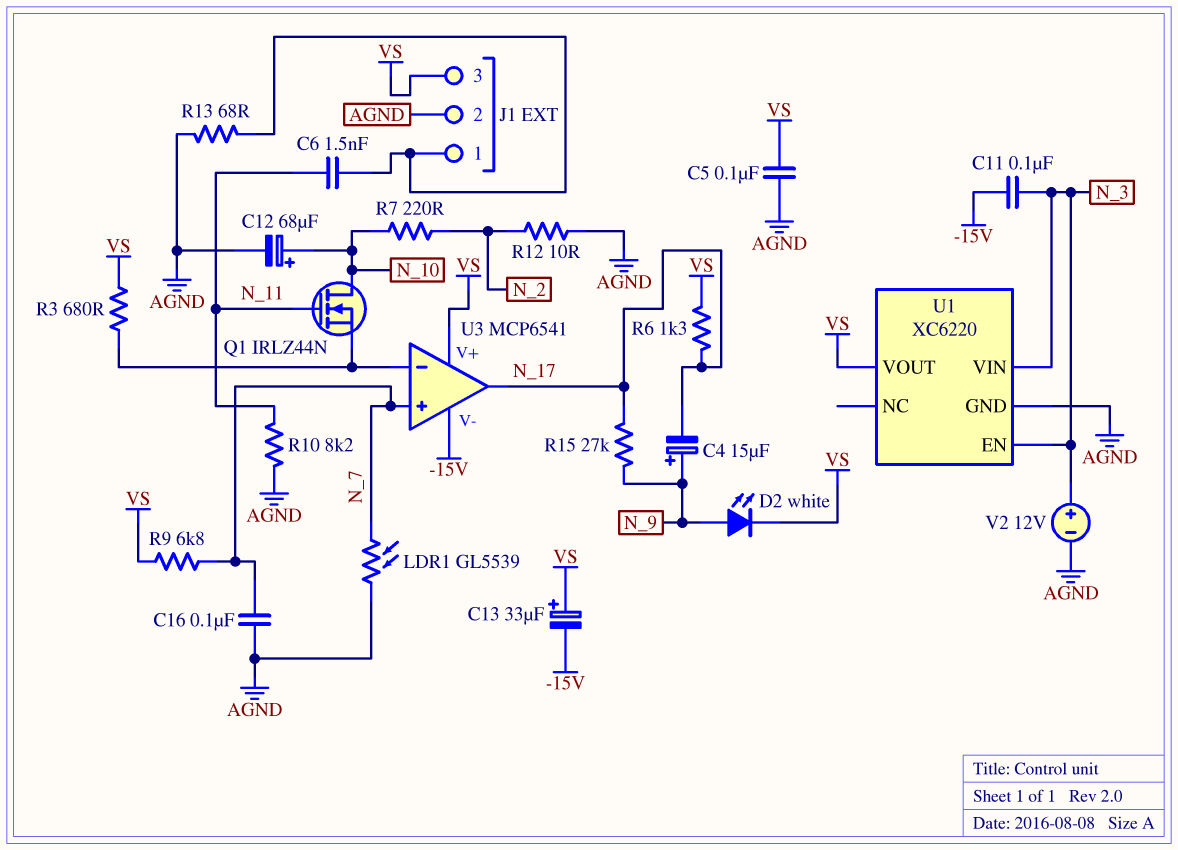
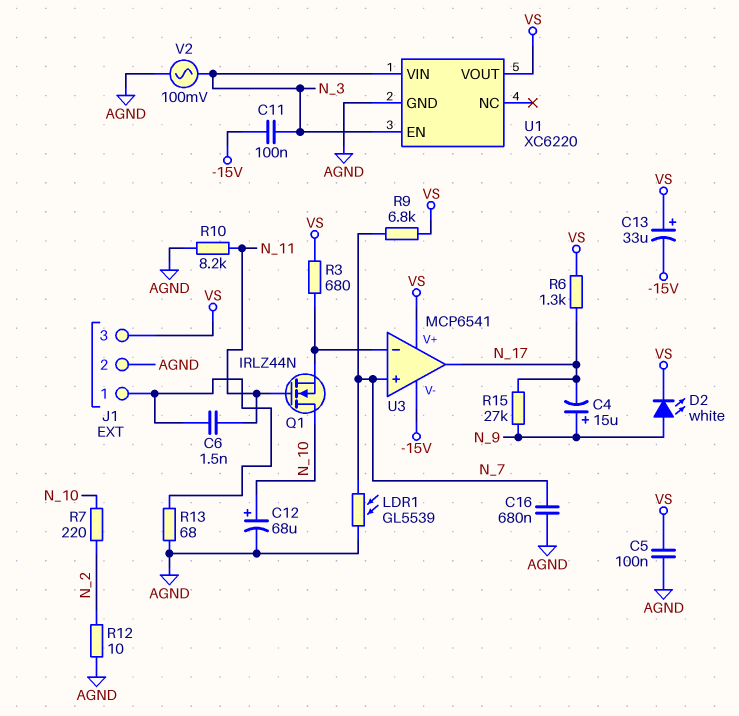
C16: 100nF (AGND, N_7) -> 680nF (AGND, N_7)
V2: 12V (plus N_3, minus AGND) -> AC 100mV (AGND, N_3)

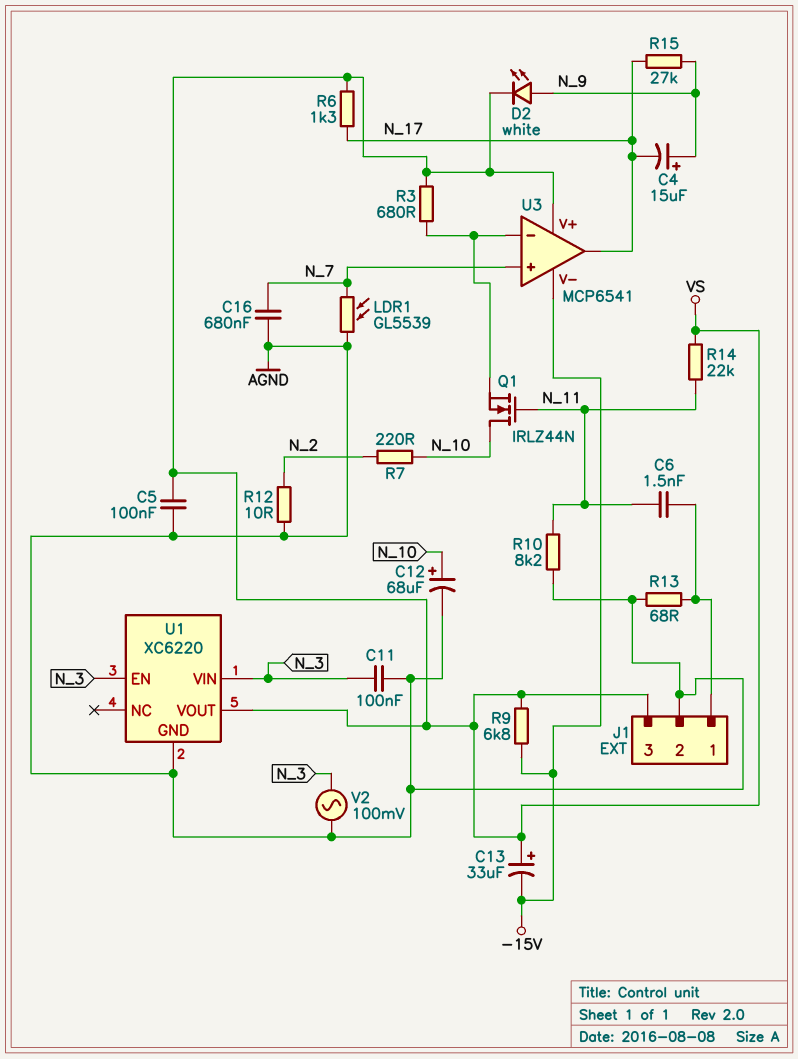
C11: 100nF (-15V, N_3) -> 100nF (AGND, N_3)
R9: 6.8k (N_7, VS) -> 6.8k (-15V, VS)
R14: none -> 22k (N_11, VS)

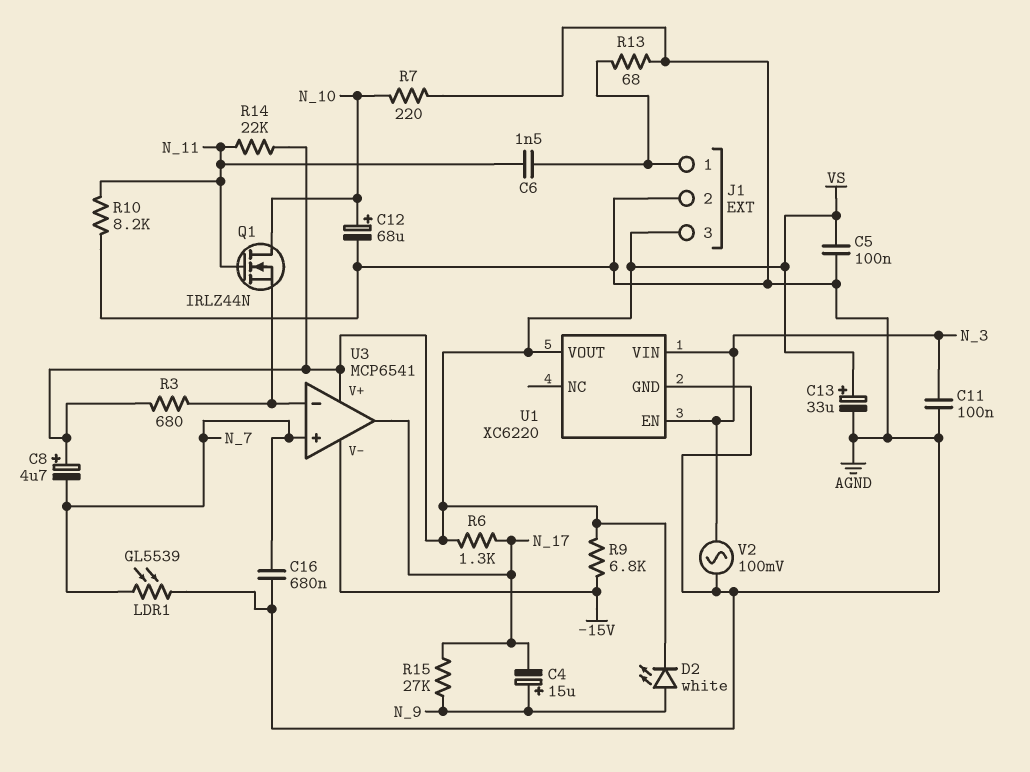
C8: none -> 4.7uF (plus VS, minus N_7)
C13: 33uF (plus VS, minus -15V) -> 33uF (plus VS, minus AGND)
R7: 220 (N_2, N_10) -> 220 (AGND, N_10)
R12: 10 (AGND, N_2) -> none

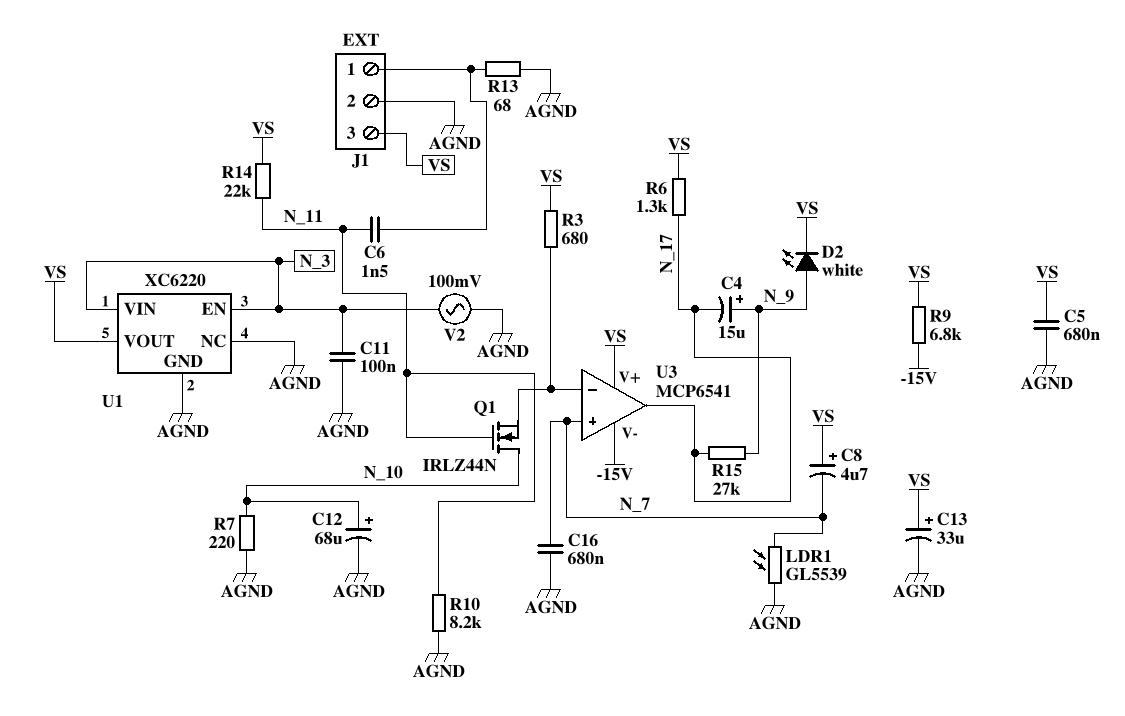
C5: 100nF (AGND, VS) -> 680nF (AGND, VS)
U1 pin NC: none -> AGND

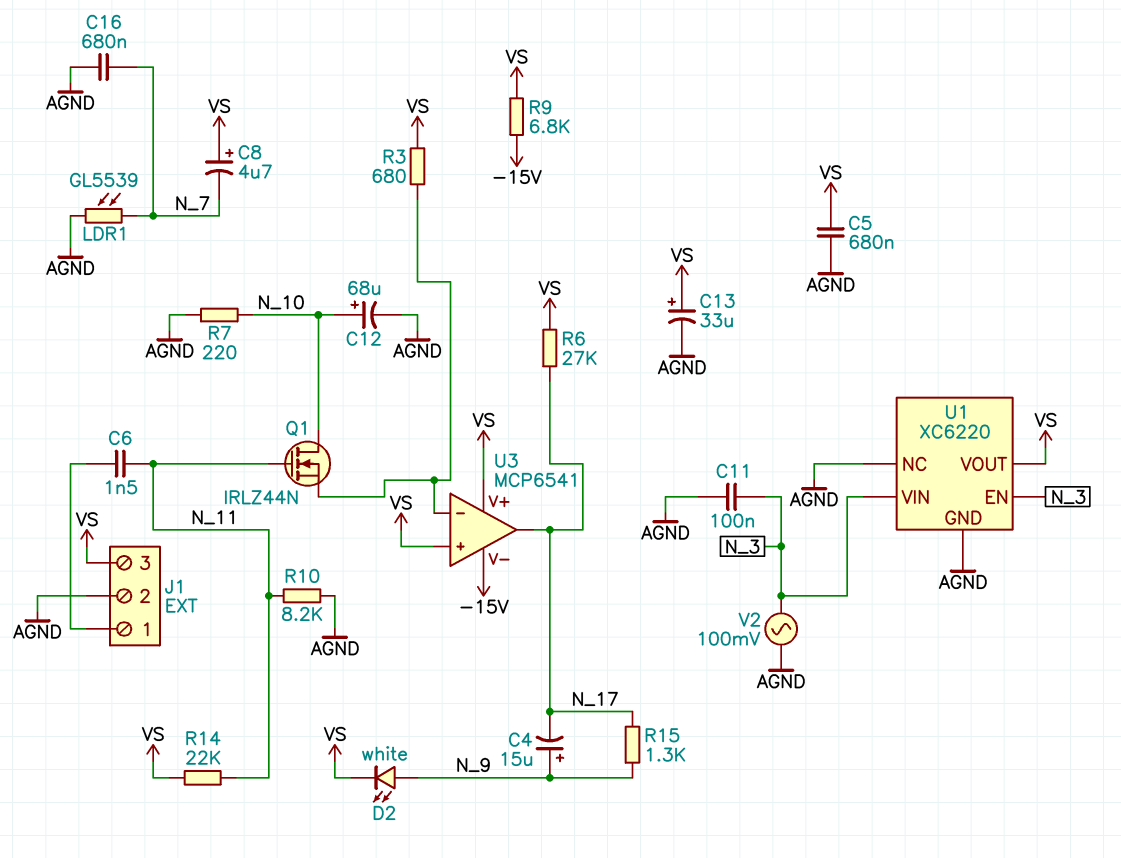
R6: 1.3k (N_17, VS) -> 27k (N_17, VS)
R13: 68 (AGND, J1/1) -> none
R15: 27k (N_9, N_17) -> 1.3k (N_9, N_17)
U3 pin in+: N_7 -> VS

